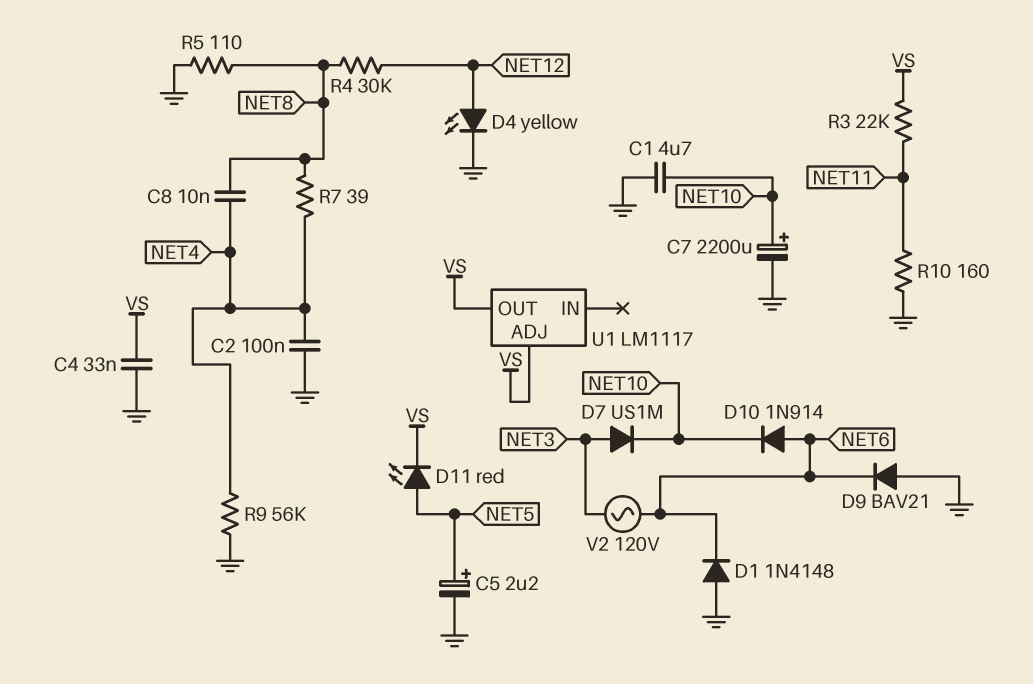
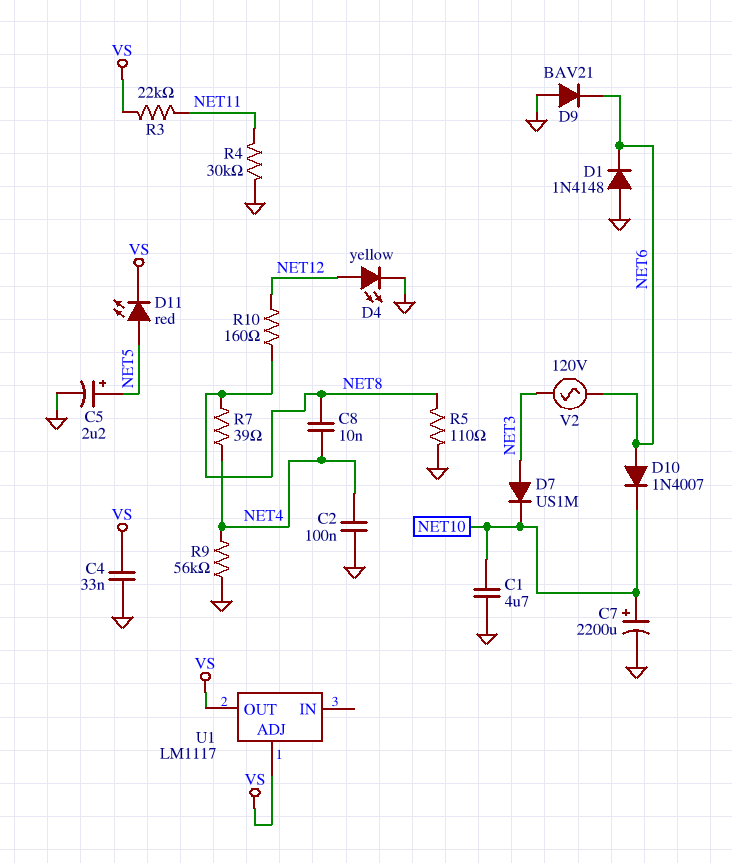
D10: diode 1N914 (A NET6, K NET10) -> diode 1N4007 (A NET6, K NET10)
R4: 30k (NET8, NET12) -> 30k (GND, NET11)
R10: 160 (GND, NET11) -> 160 (NET8, NET12)

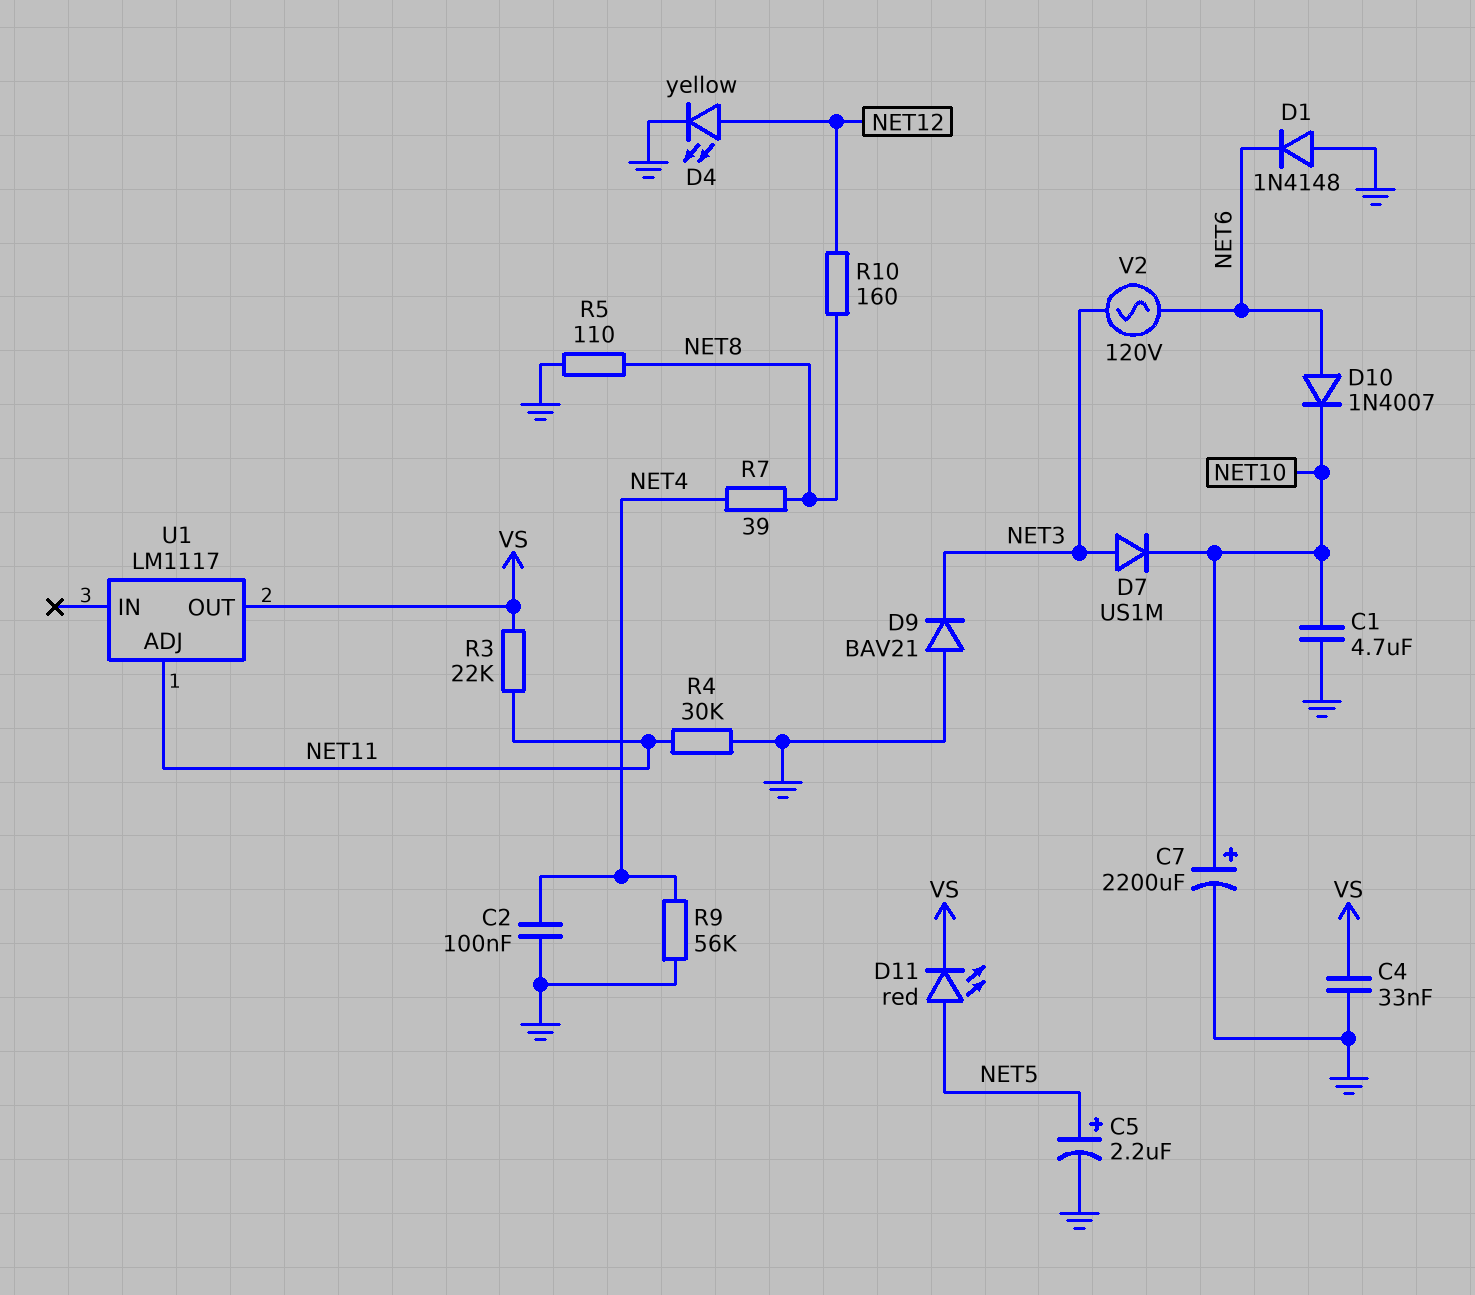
C8: 10nF (NET4, NET8) -> none
D9: diode BAV21 (A GND, K NET6) -> diode BAV21 (A GND, K NET3)
U1 pin ADJ: VS -> NET11

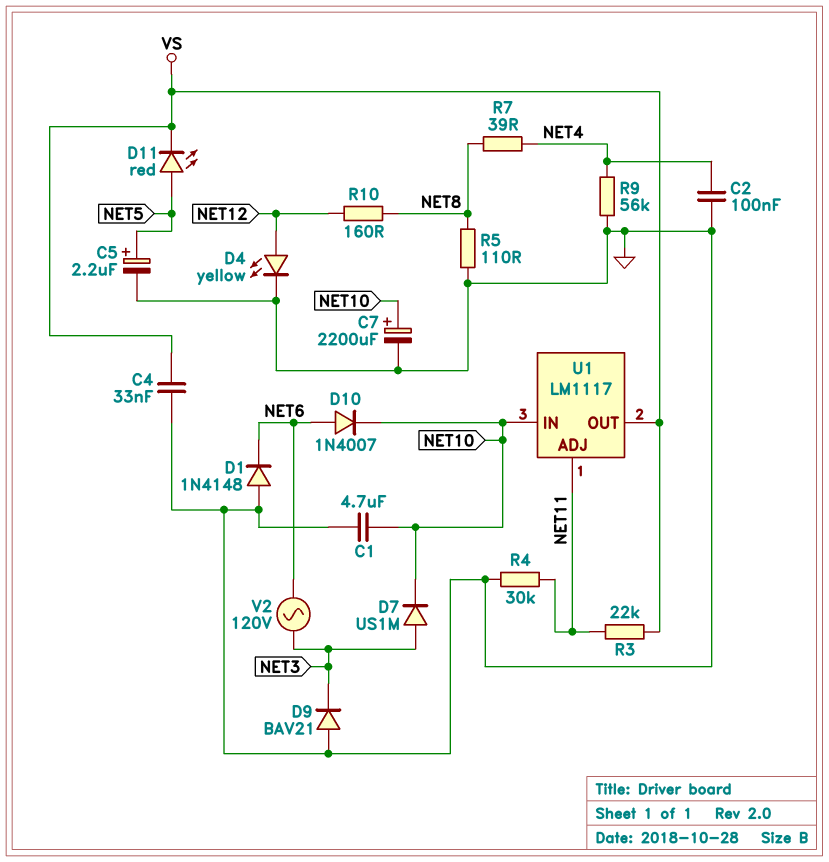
U1 pin IN: none -> NET10

